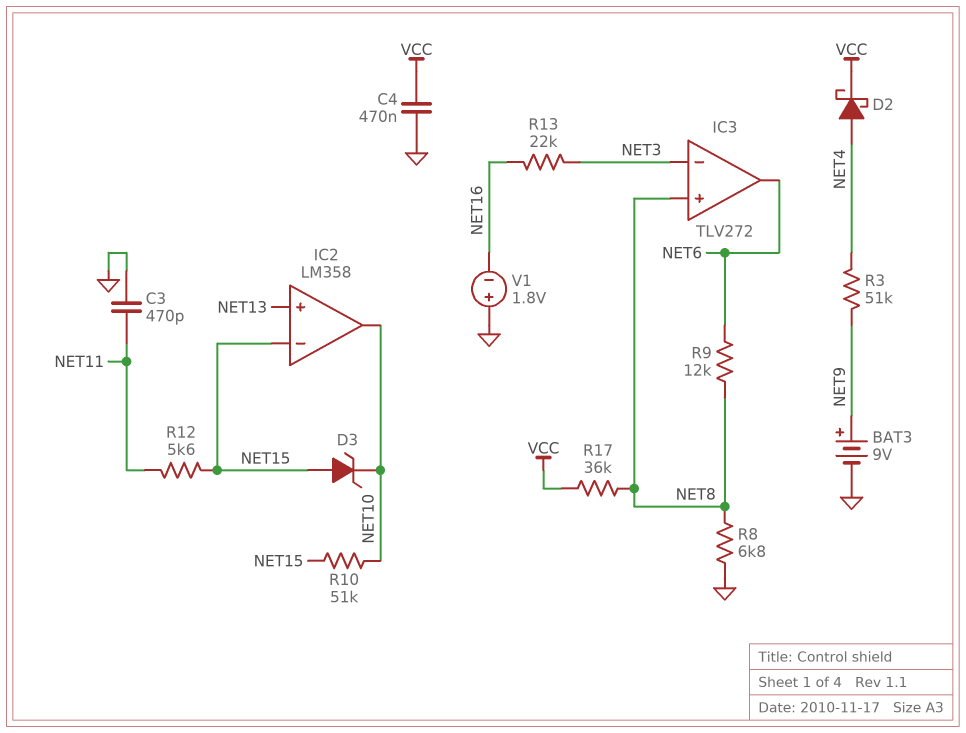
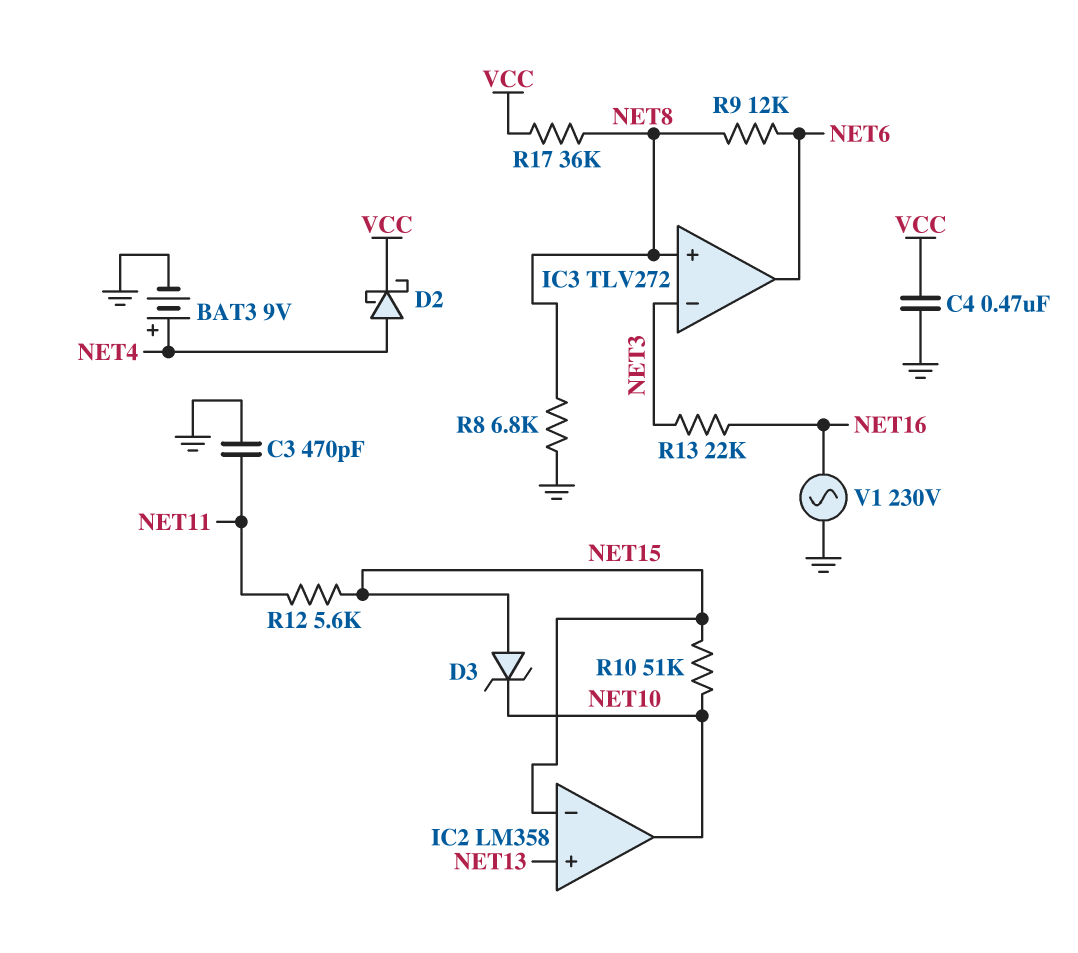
BAT3: 9V (plus NET9, minus GND) -> 9V (plus NET4, minus GND)
R3: 51k (NET4, NET9) -> none
V1: 1.8V (plus GND, minus NET16) -> AC 230V (GND, NET16)

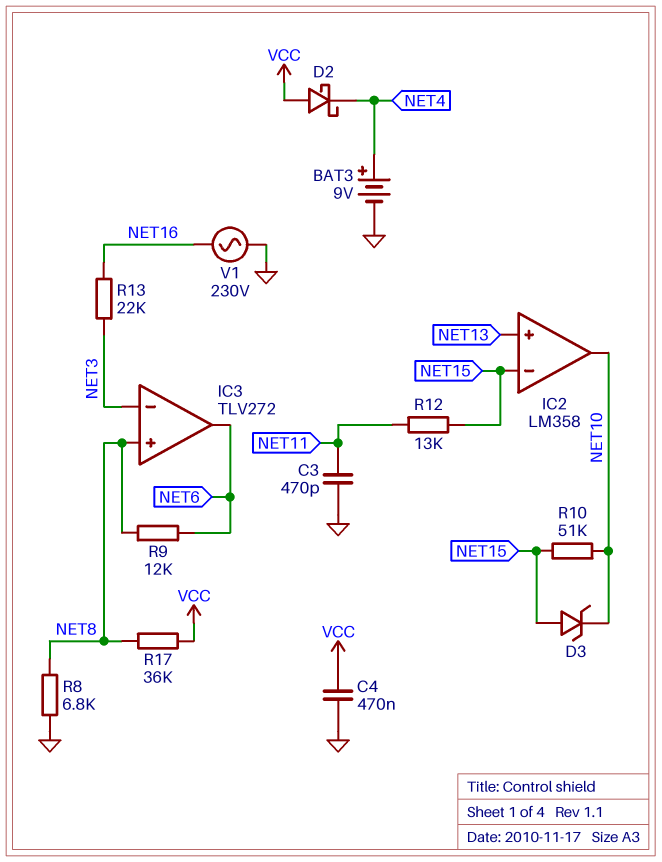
D2: schottky (A NET4, K VCC) -> schottky (A VCC, K NET4)
R12: 5.6k (NET11, NET15) -> 13k (NET11, NET15)

